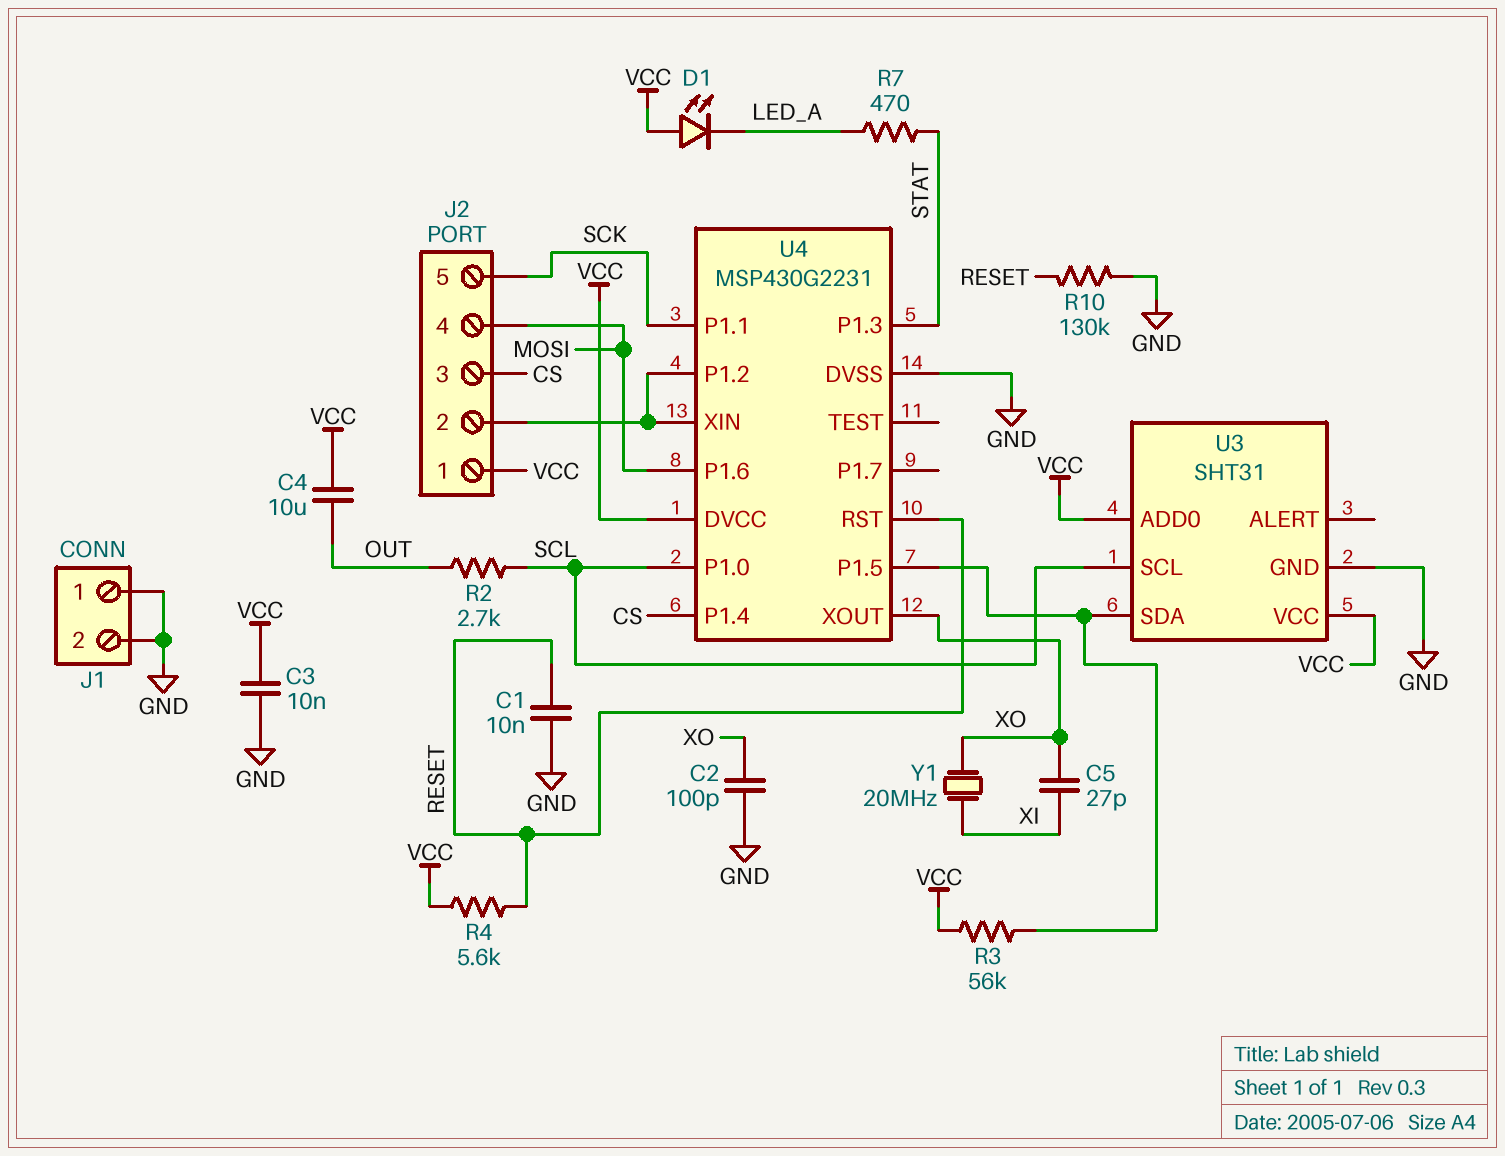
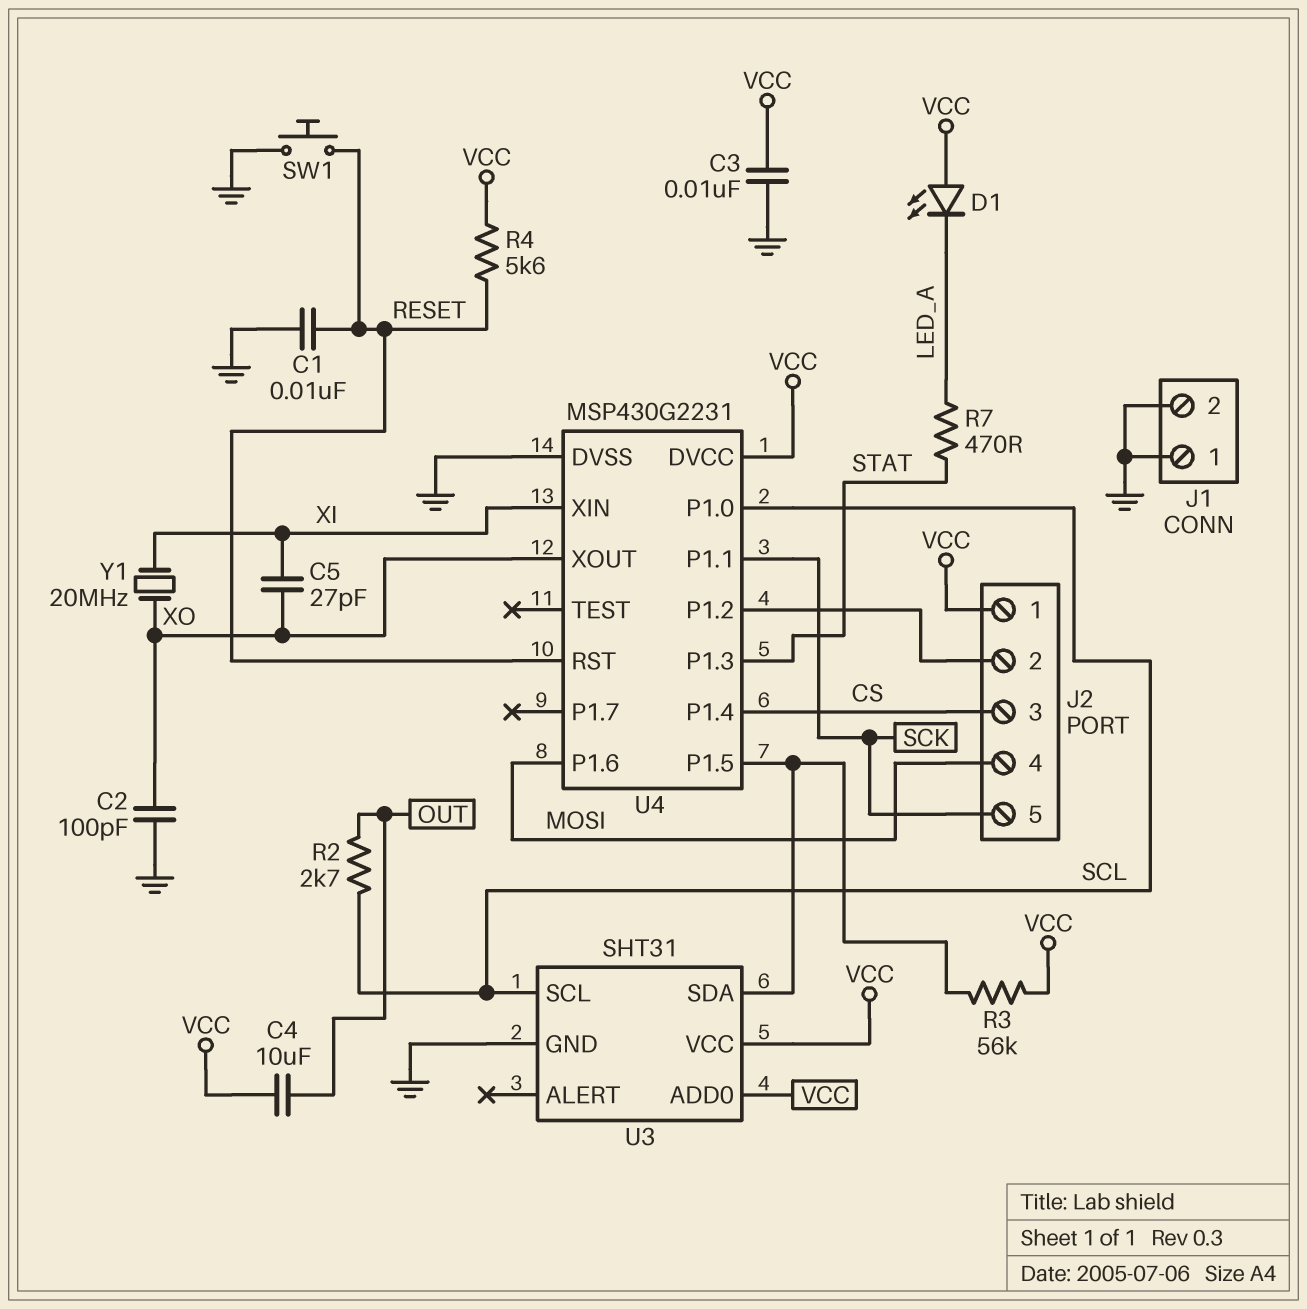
R10: 130k (GND, RESET) -> none
SW1: none -> button (GND, RESET)
U4 pin XIN: J2/2 -> XI

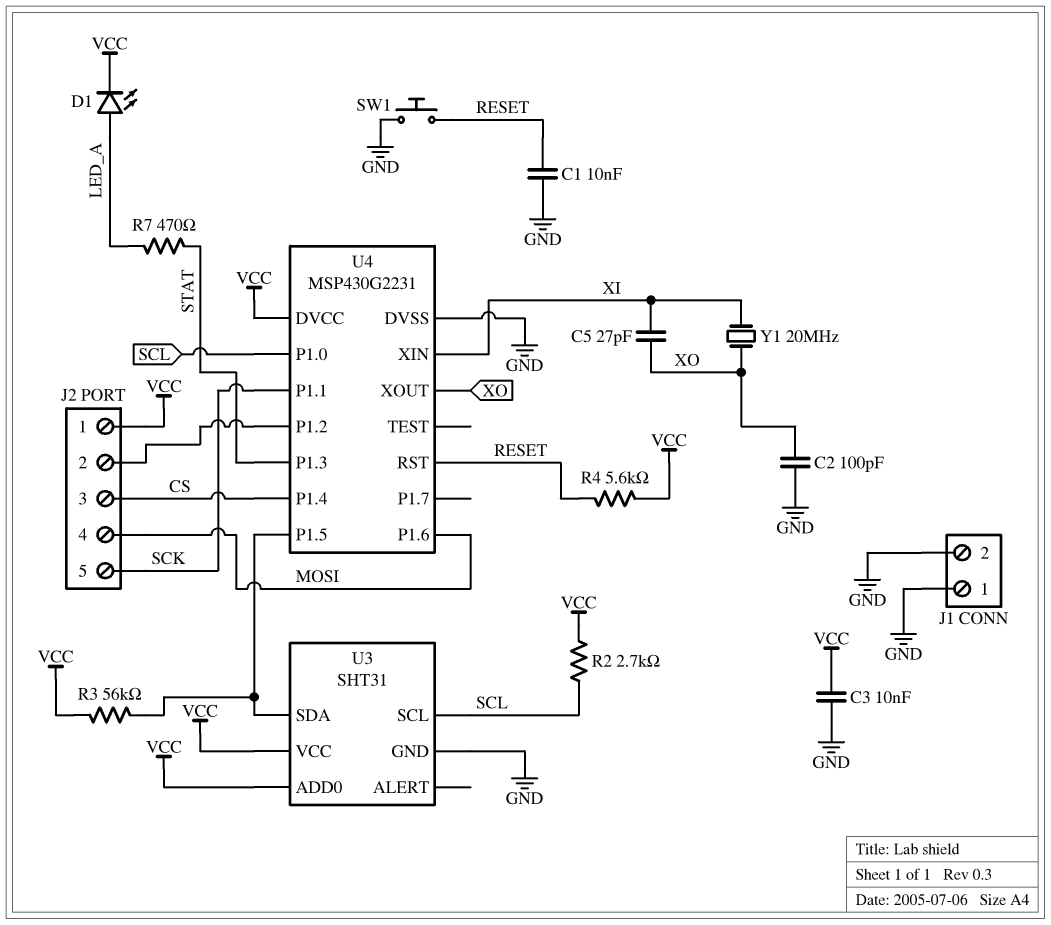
C4: 10uF (OUT, VCC) -> none
D1: LED (A VCC, K LED_A) -> LED (A LED_A, K VCC)
R2: 2.7k (OUT, SCL) -> 2.7k (SCL, VCC)

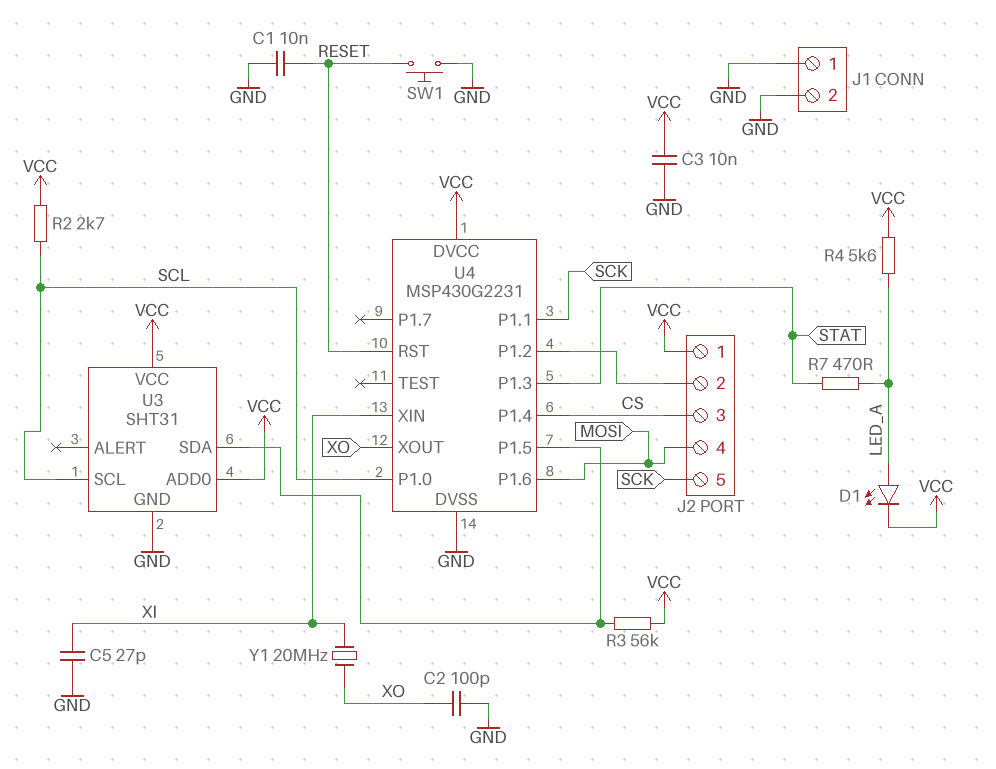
C5: 27pF (XI, XO) -> 27pF (GND, XI)
R4: 5.6k (RESET, VCC) -> 5.6k (LED_A, VCC)

